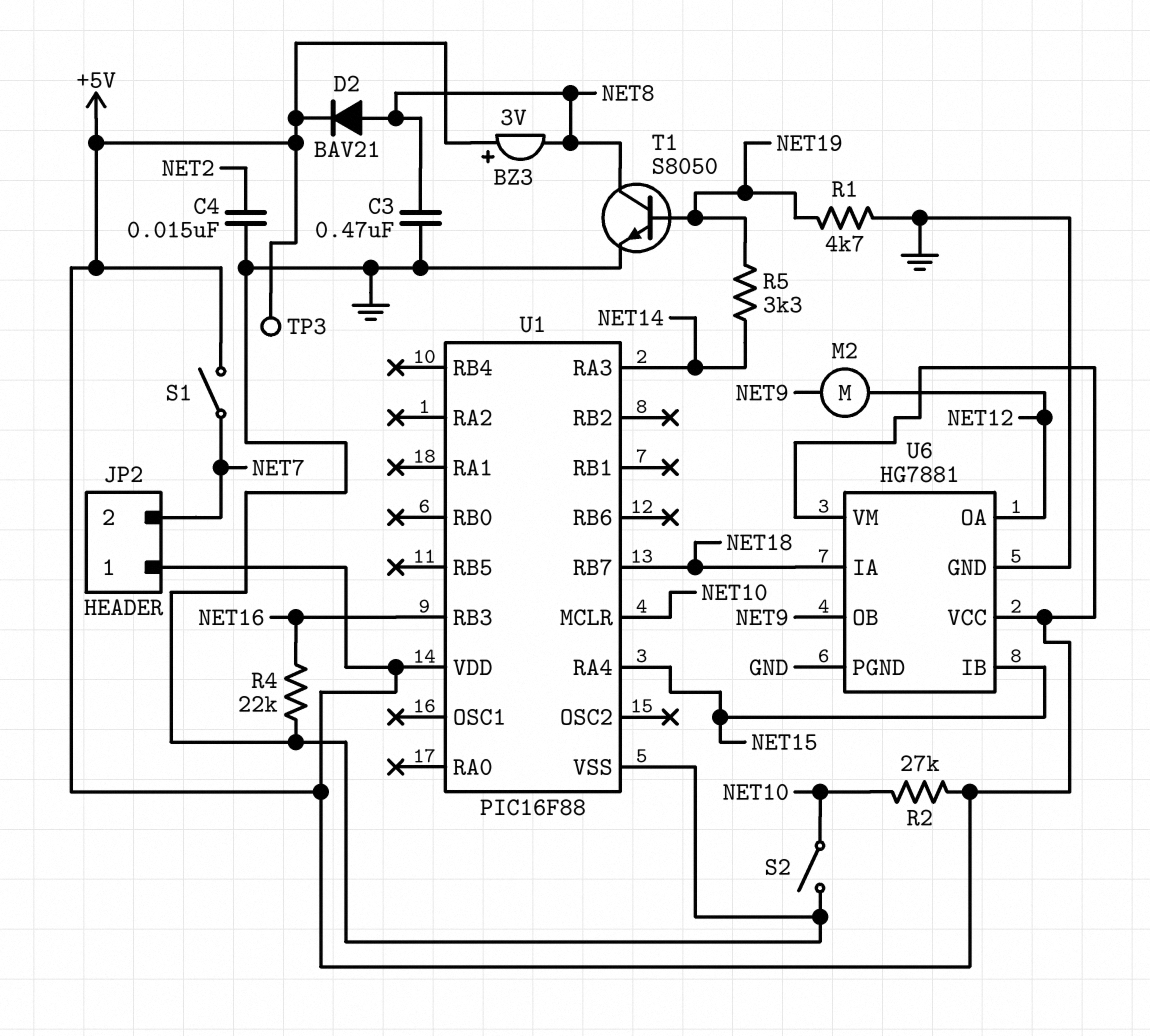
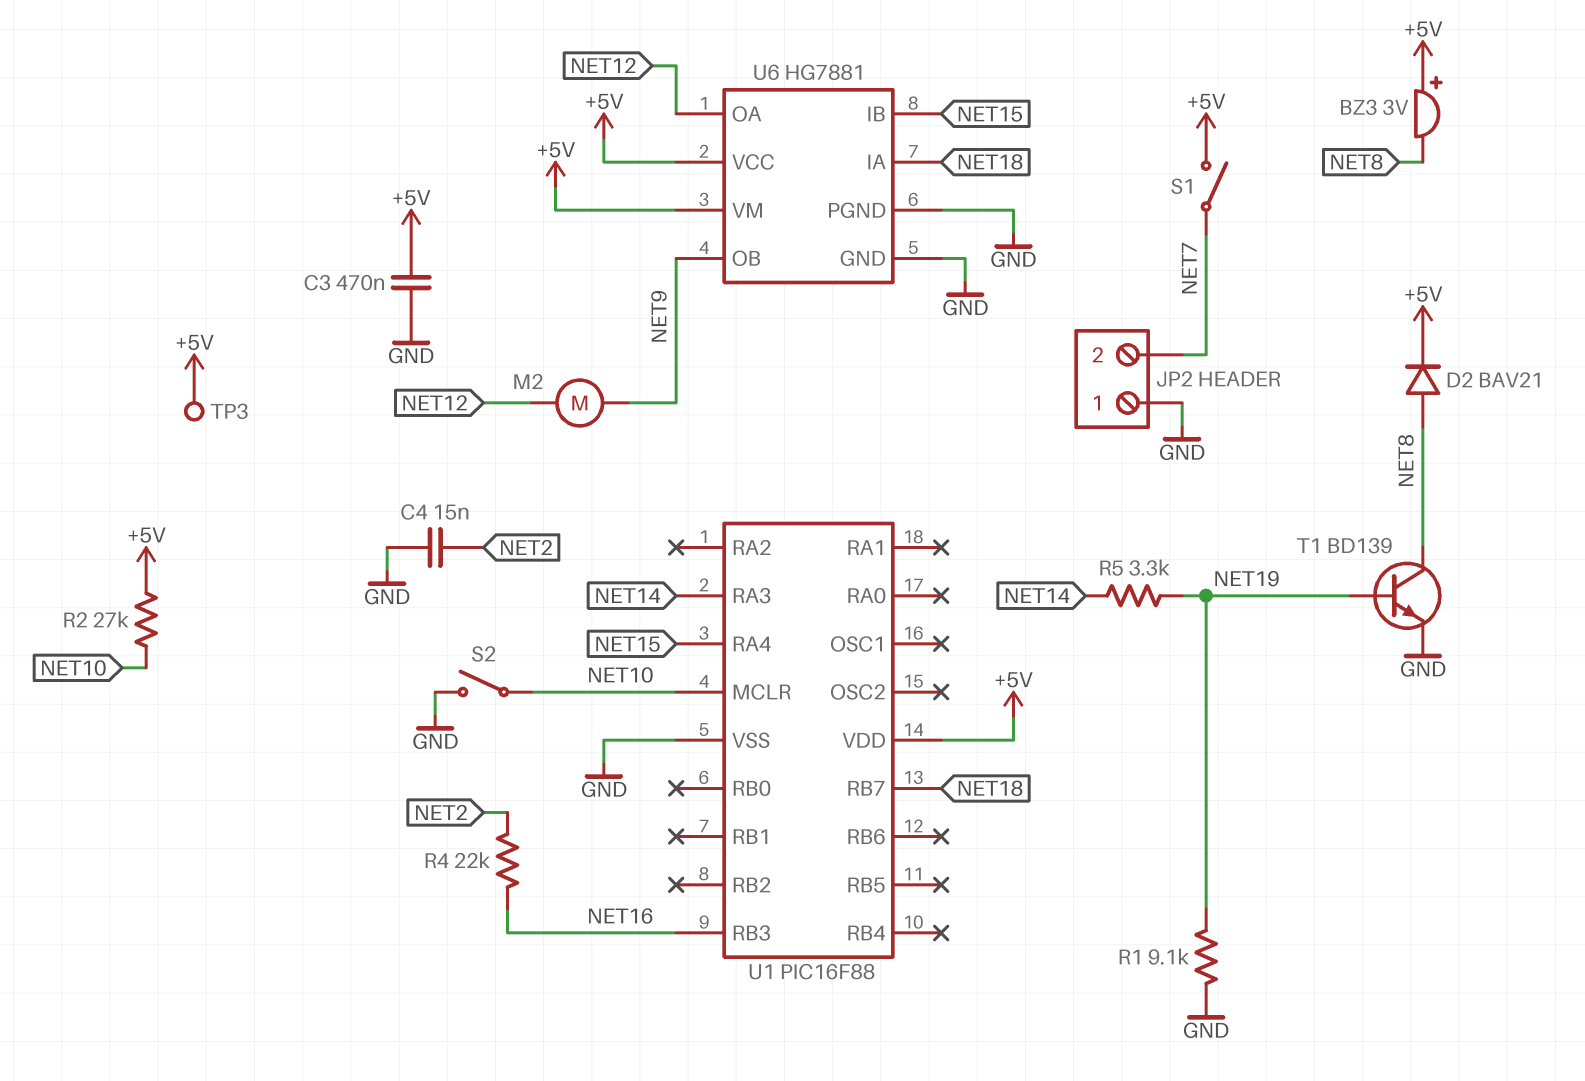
C3: 470nF (GND, NET8) -> 470nF (+5V, GND)
JP2 pin 1: +5V -> GND
R1: 4.7k (GND, NET19) -> 9.1k (GND, NET19)
R4: 22k (GND, NET16) -> 22k (NET2, NET16)
T1: NPN S8050 (B NET19, C NET8, E GND) -> NPN BD139 (B NET19, C NET8, E GND)

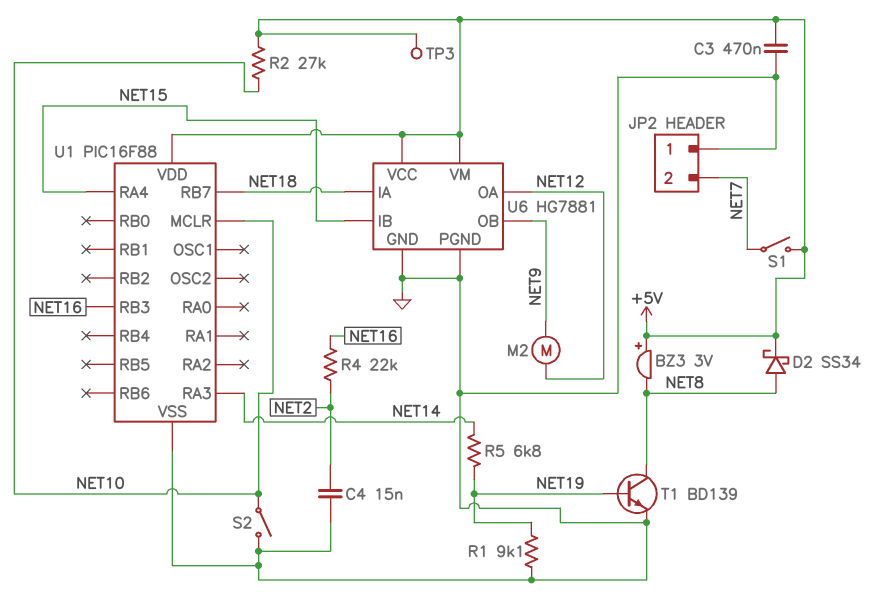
D2: diode BAV21 (A NET8, K +5V) -> schottky SS34 (A NET8, K +5V)
R5: 3.3k (NET14, NET19) -> 6.8k (NET14, NET19)

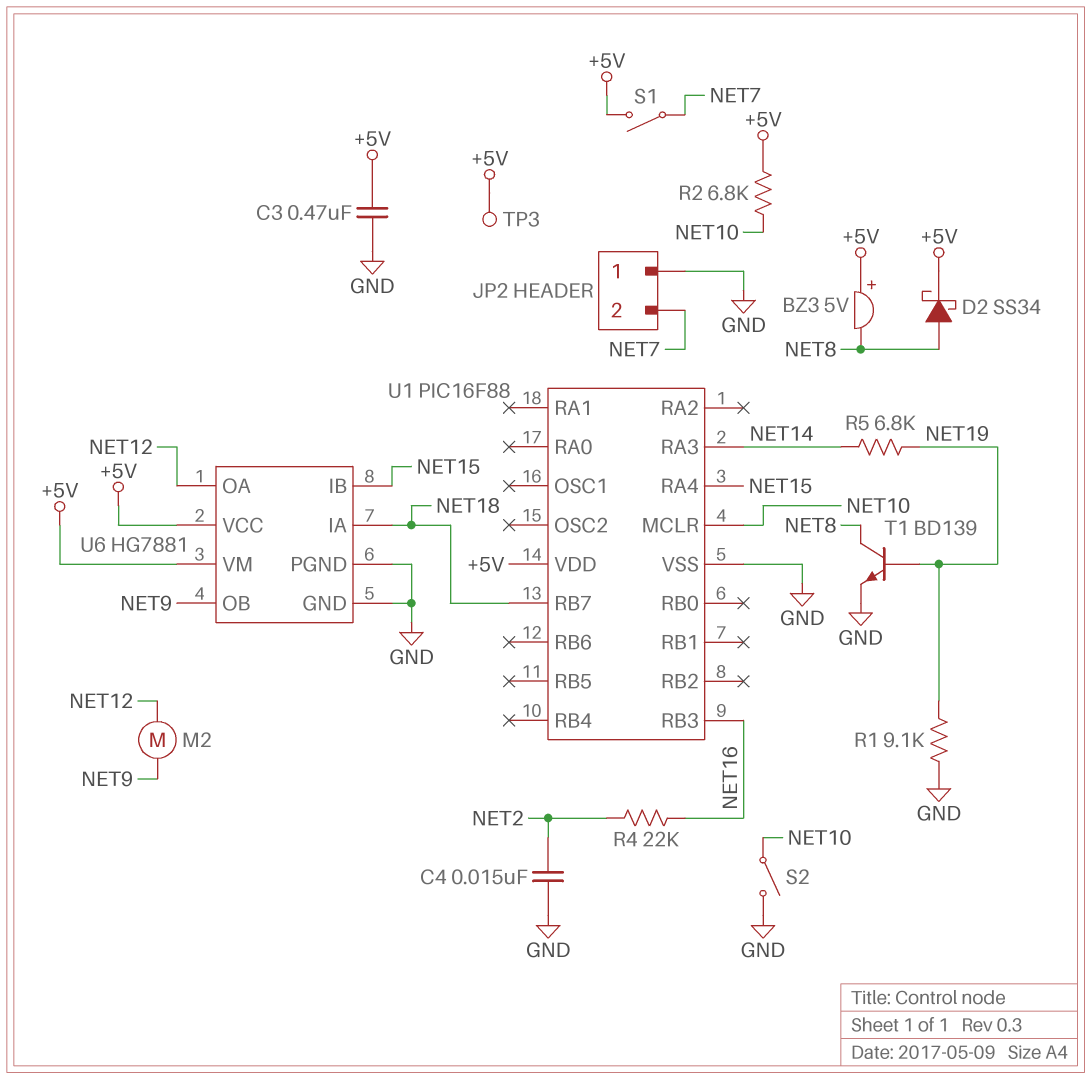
BZ3: buzzer 3V (plus +5V, minus NET8) -> buzzer 5V (plus +5V, minus NET8)
R2: 27k (+5V, NET10) -> 6.8k (+5V, NET10)

